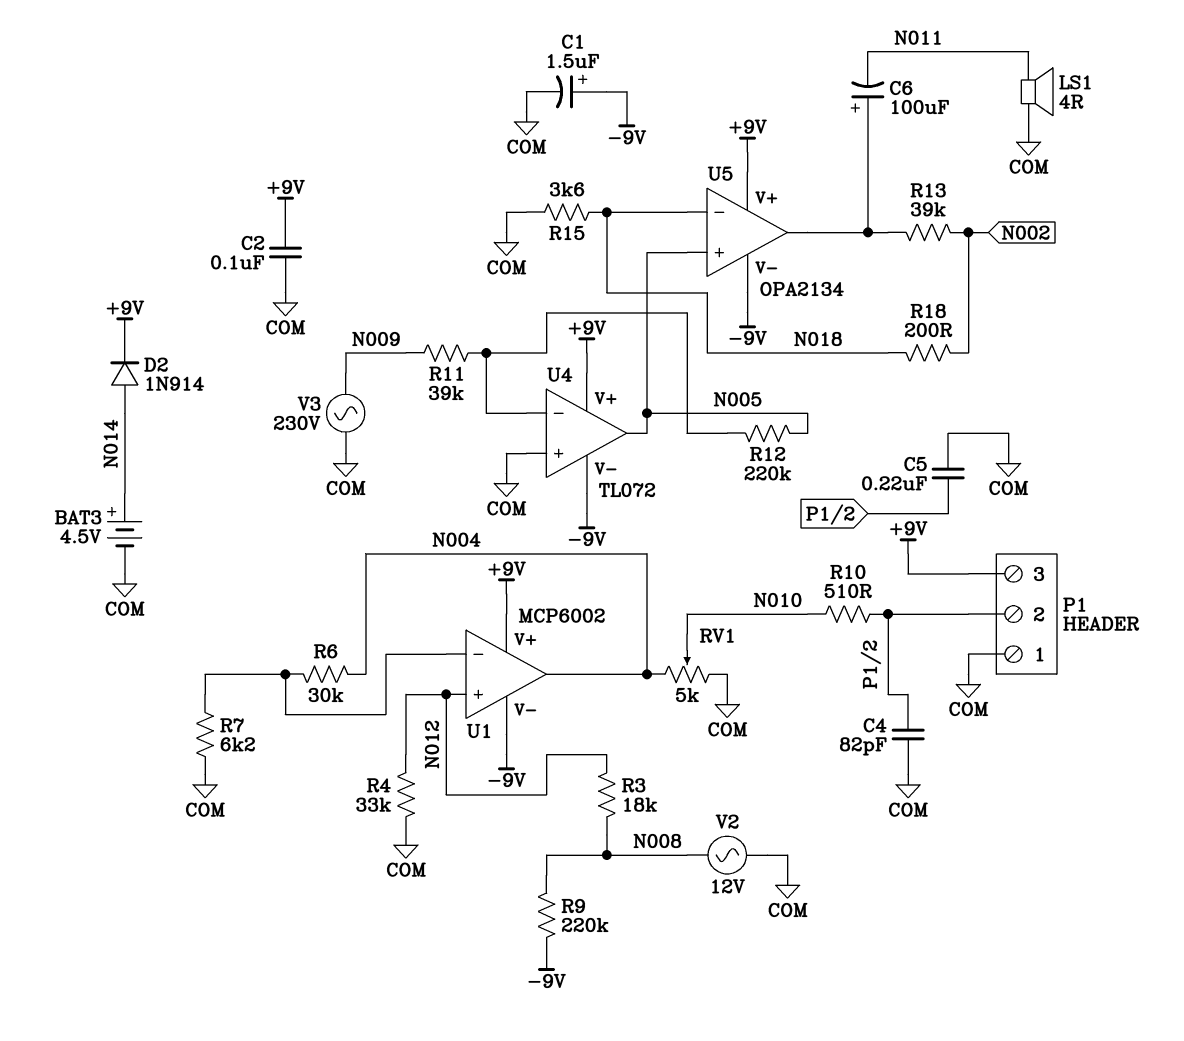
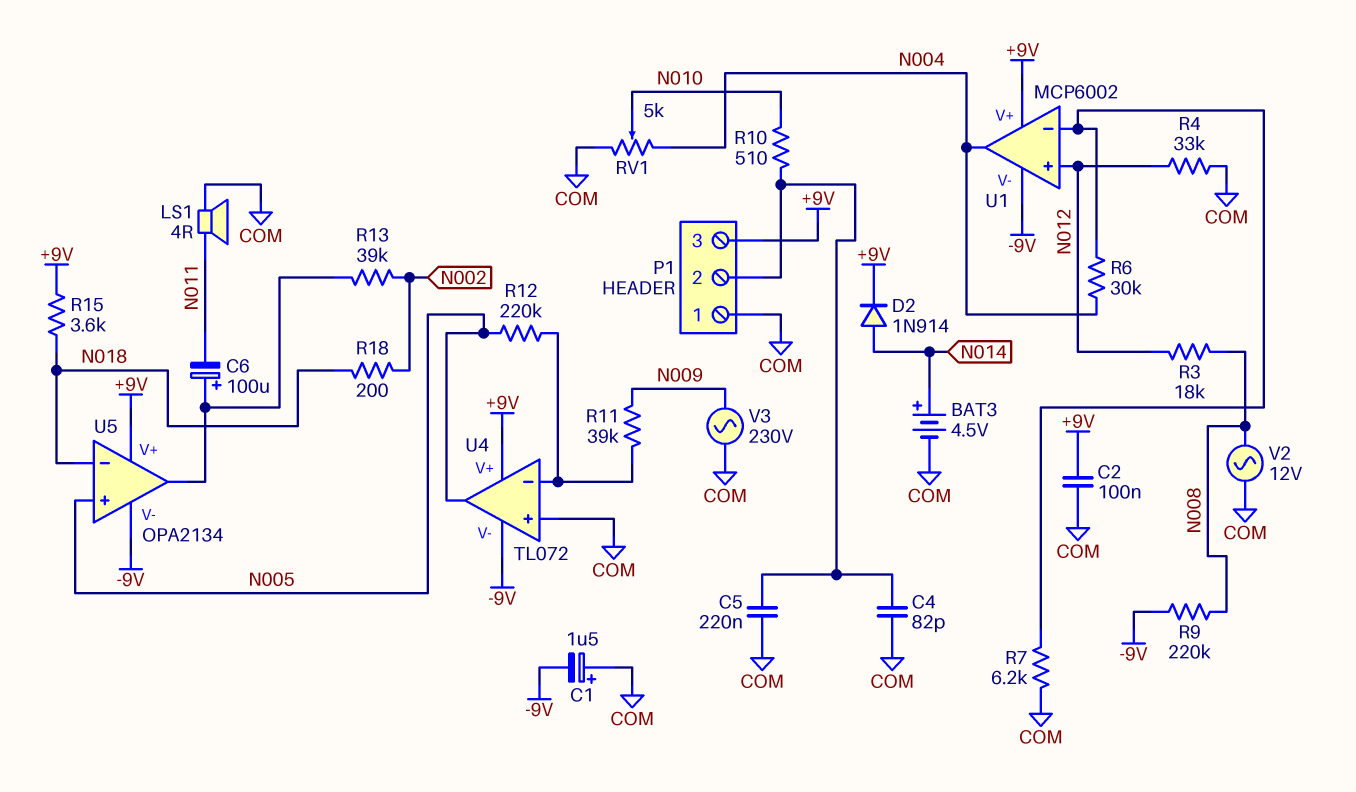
C1: 1.5uF (plus -9V, minus COM) -> 1.5uF (plus COM, minus -9V)
R15: 3.6k (COM, N018) -> 3.6k (+9V, N018)

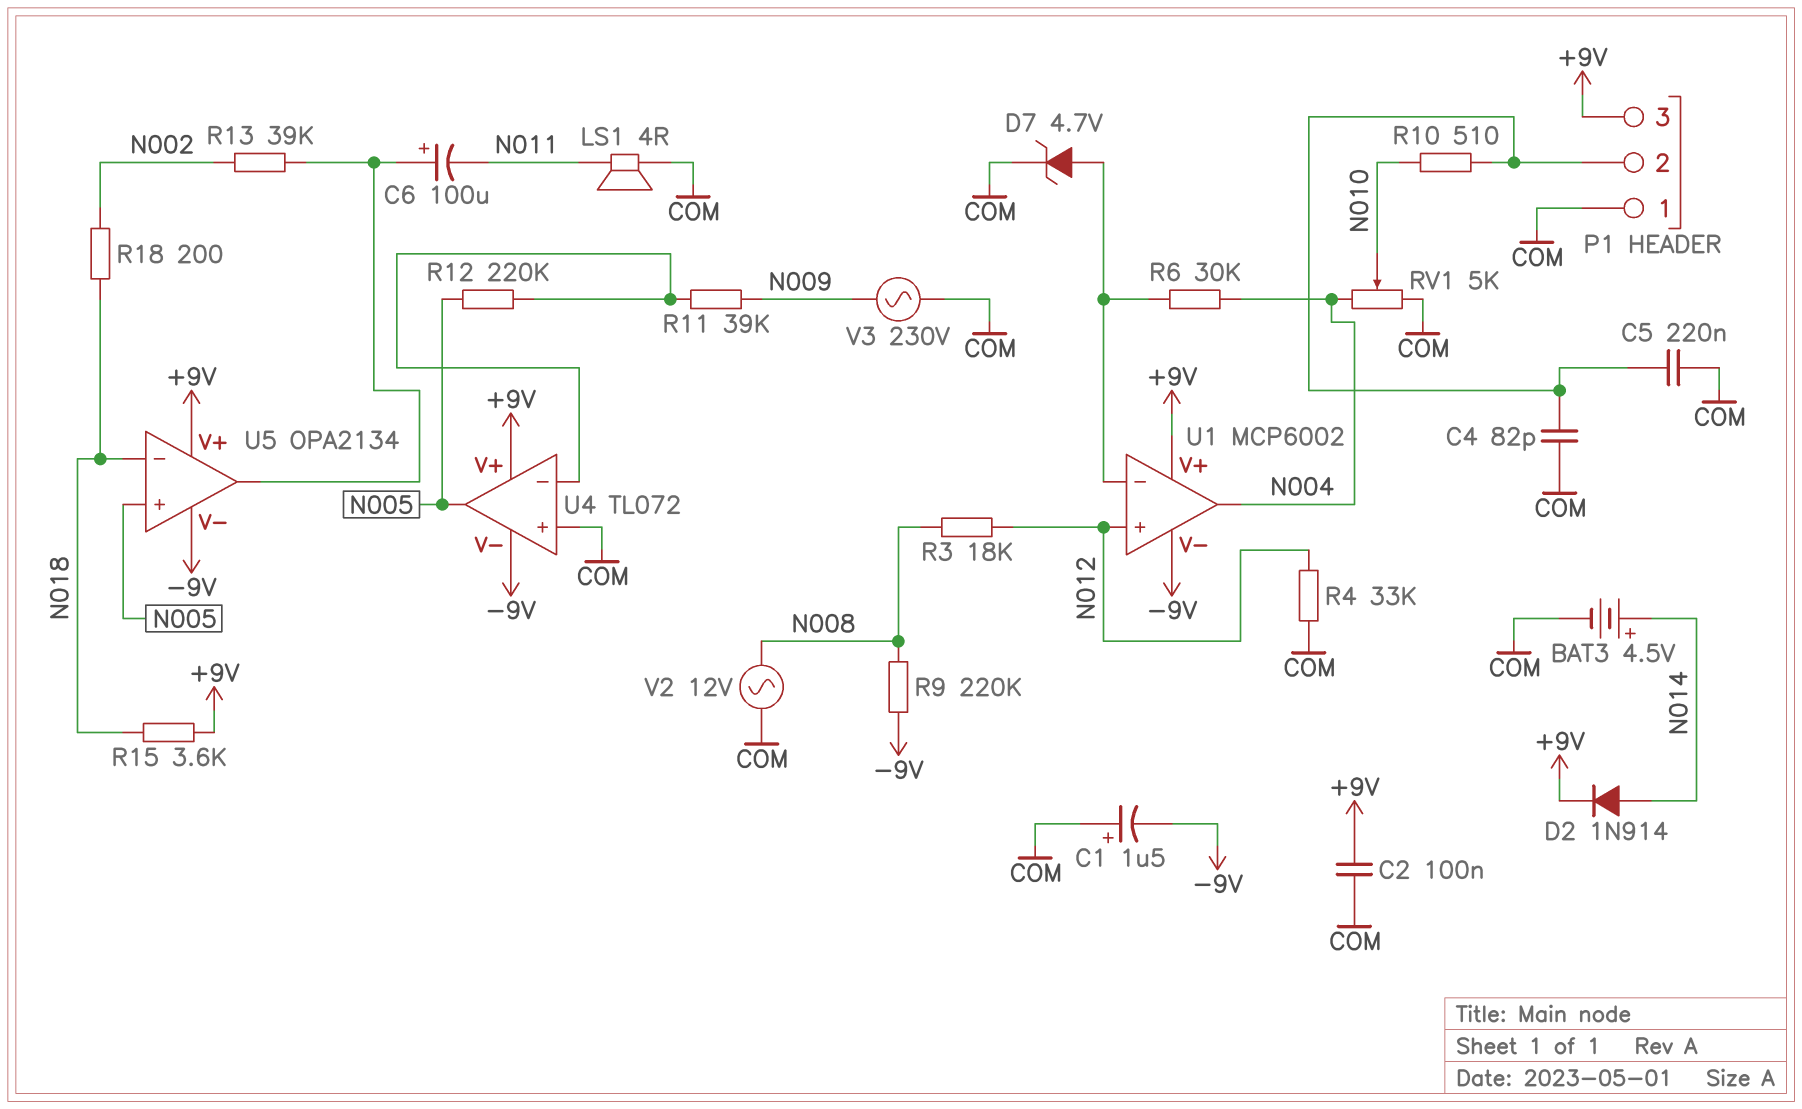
D7: none -> zener 4.7V (A U1/in-, K COM)
R7: 6.2k (COM, U1/in-) -> none

